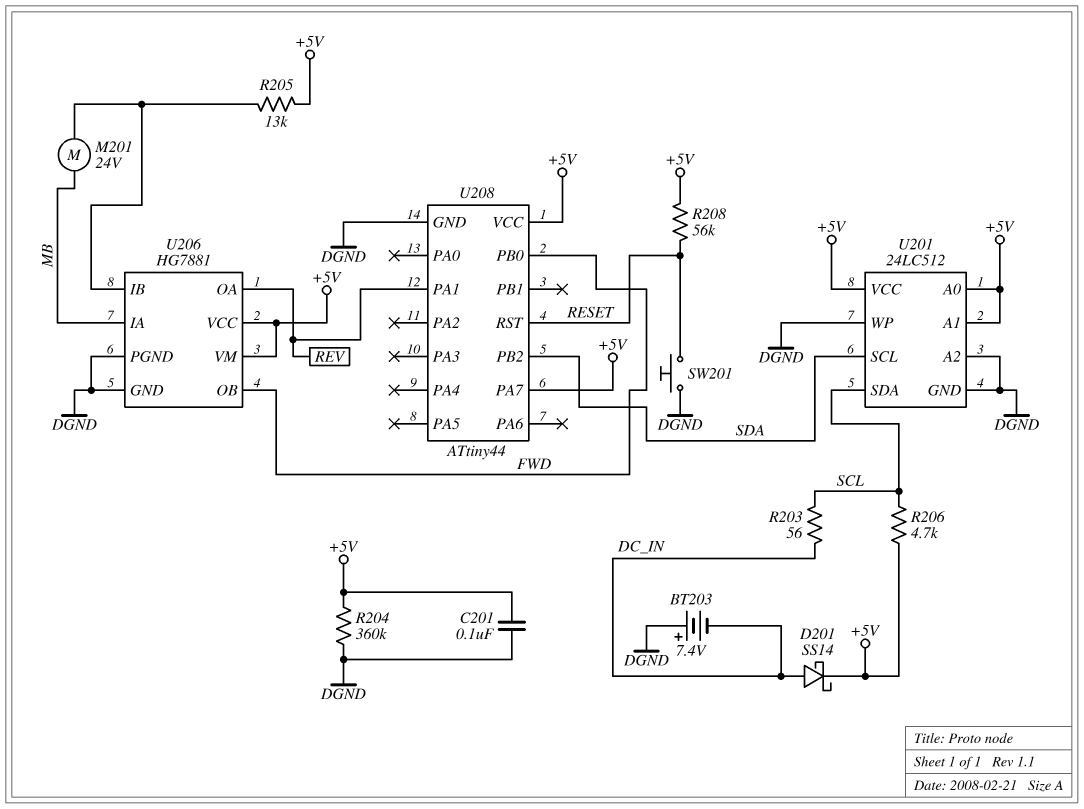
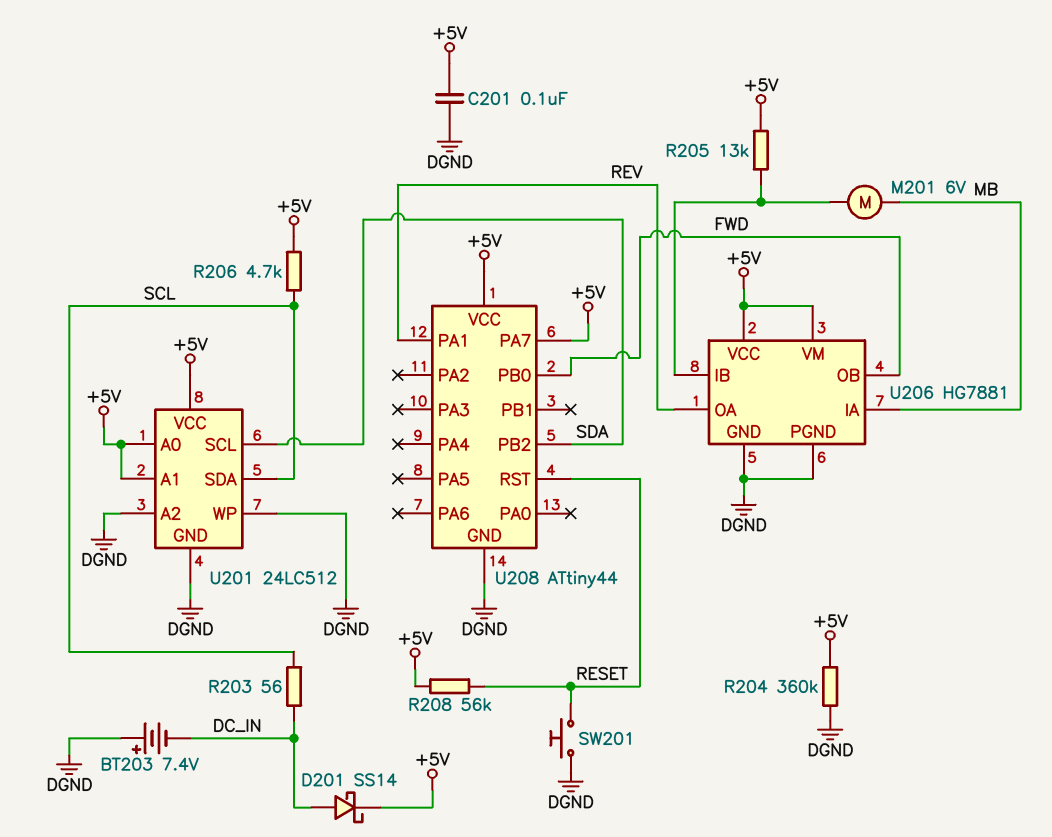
M201: motor 24V (MB, U206/IB) -> motor 6V (MB, U206/IB)

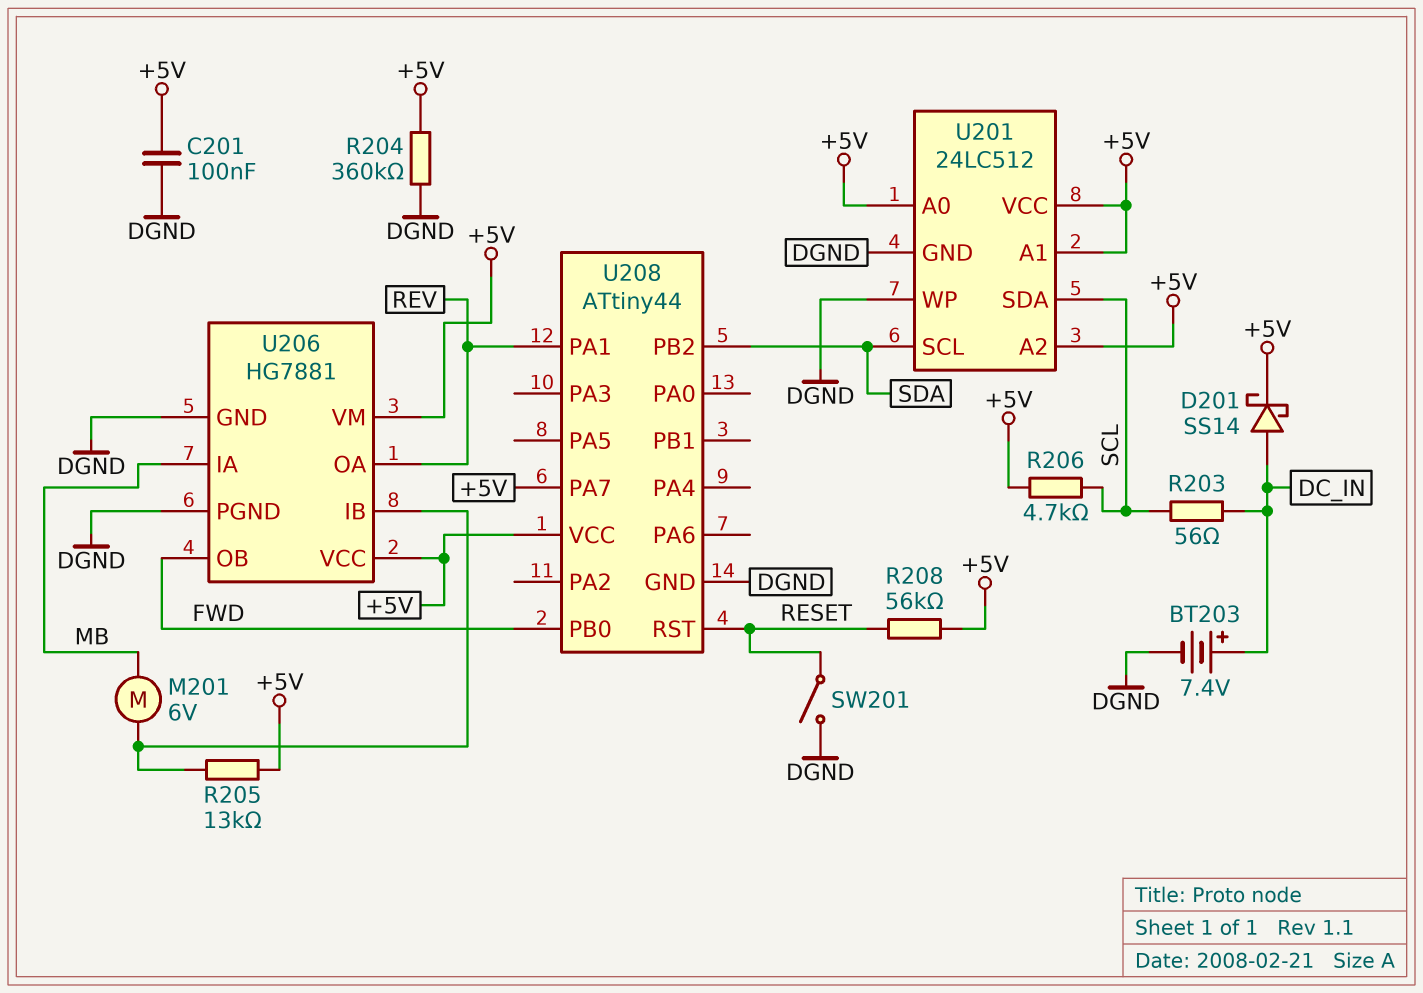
BT203: 7.4V (plus DGND, minus DC_IN) -> 7.4V (plus DC_IN, minus DGND)
SW201: button (DGND, RESET) -> switch (DGND, RESET)
U201 pin A2: DGND -> +5V

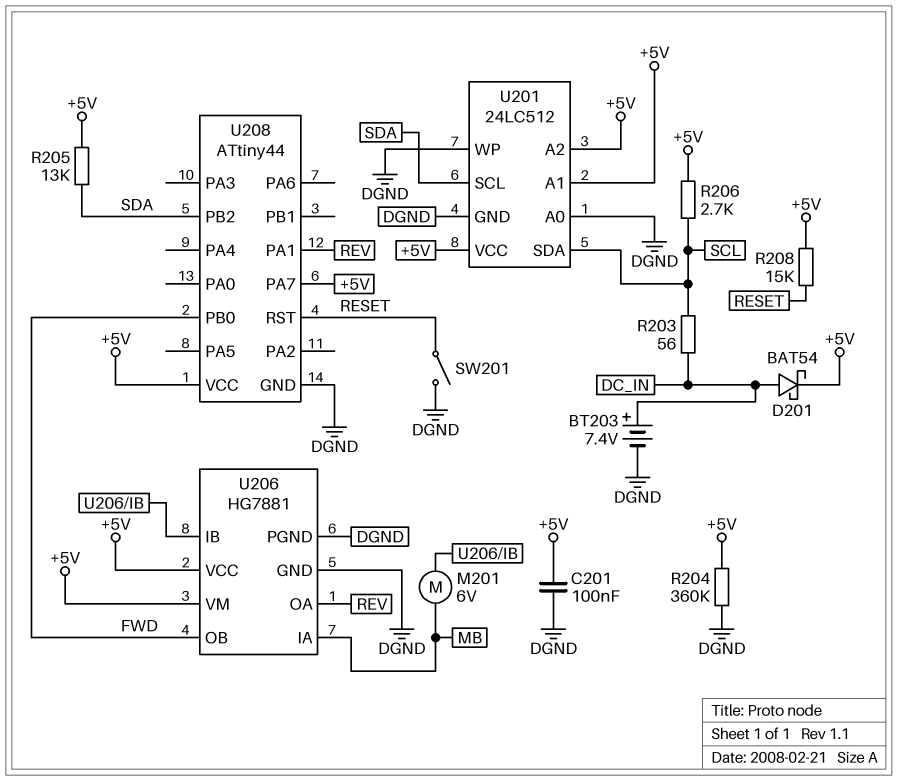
D201: schottky SS14 (A DC_IN, K +5V) -> schottky BAT54 (A DC_IN, K +5V)
R205: 13k (+5V, U206/IB) -> 13k (+5V, SDA)
R206: 4.7k (+5V, SCL) -> 2.7k (+5V, SCL)
R208: 56k (+5V, RESET) -> 15k (+5V, RESET)
U201 pin A0: +5V -> DGND

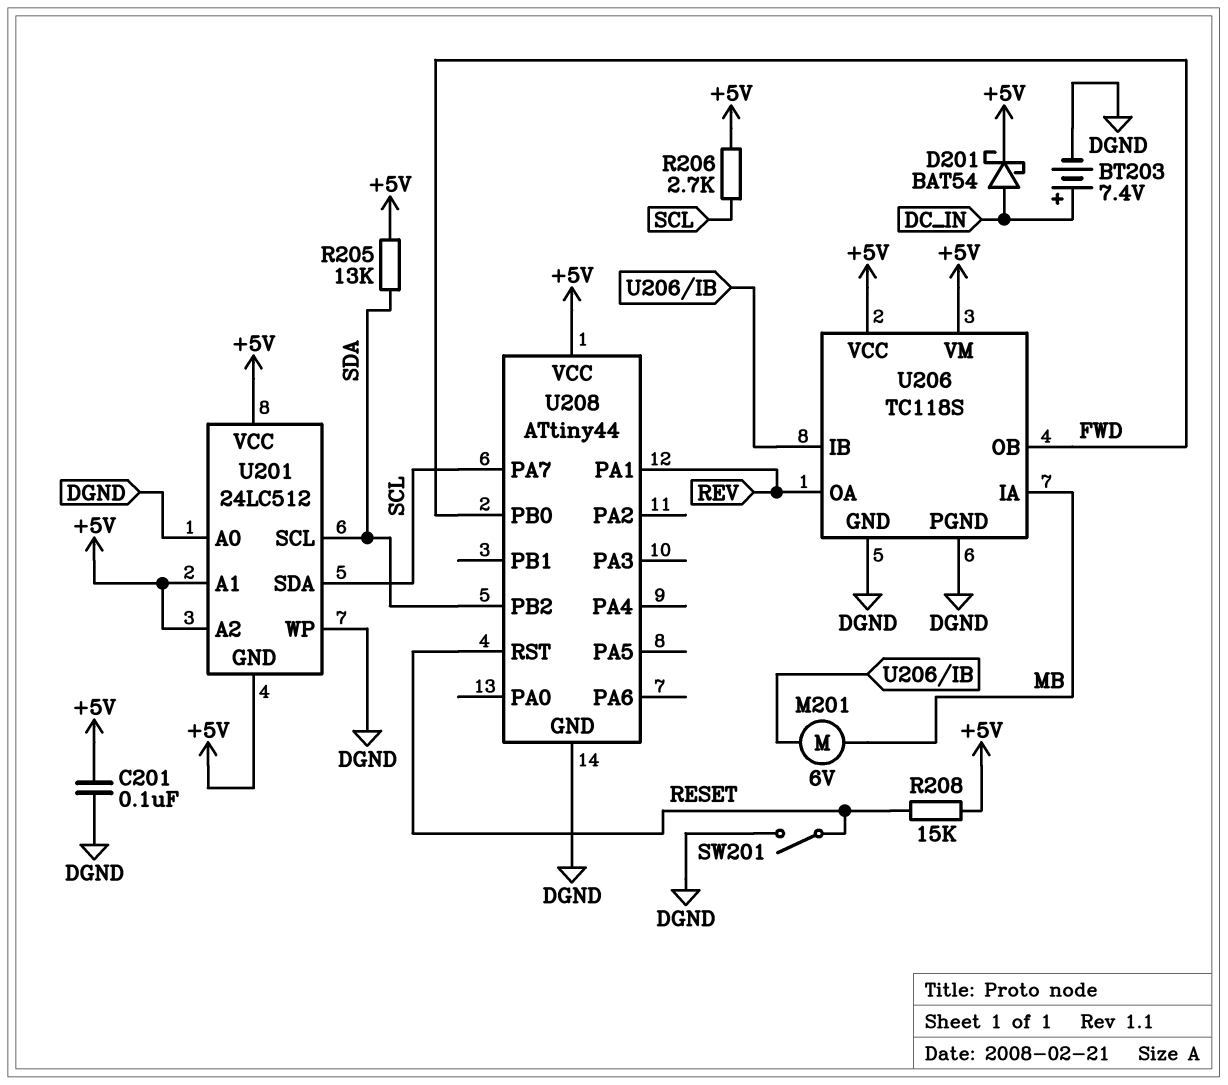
R203: 56 (DC_IN, SCL) -> none
R204: 360k (+5V, DGND) -> none
U201 pin GND: DGND -> +5V
U206: HG7881 -> TC118S
U208 pin PA7: +5V -> SCL

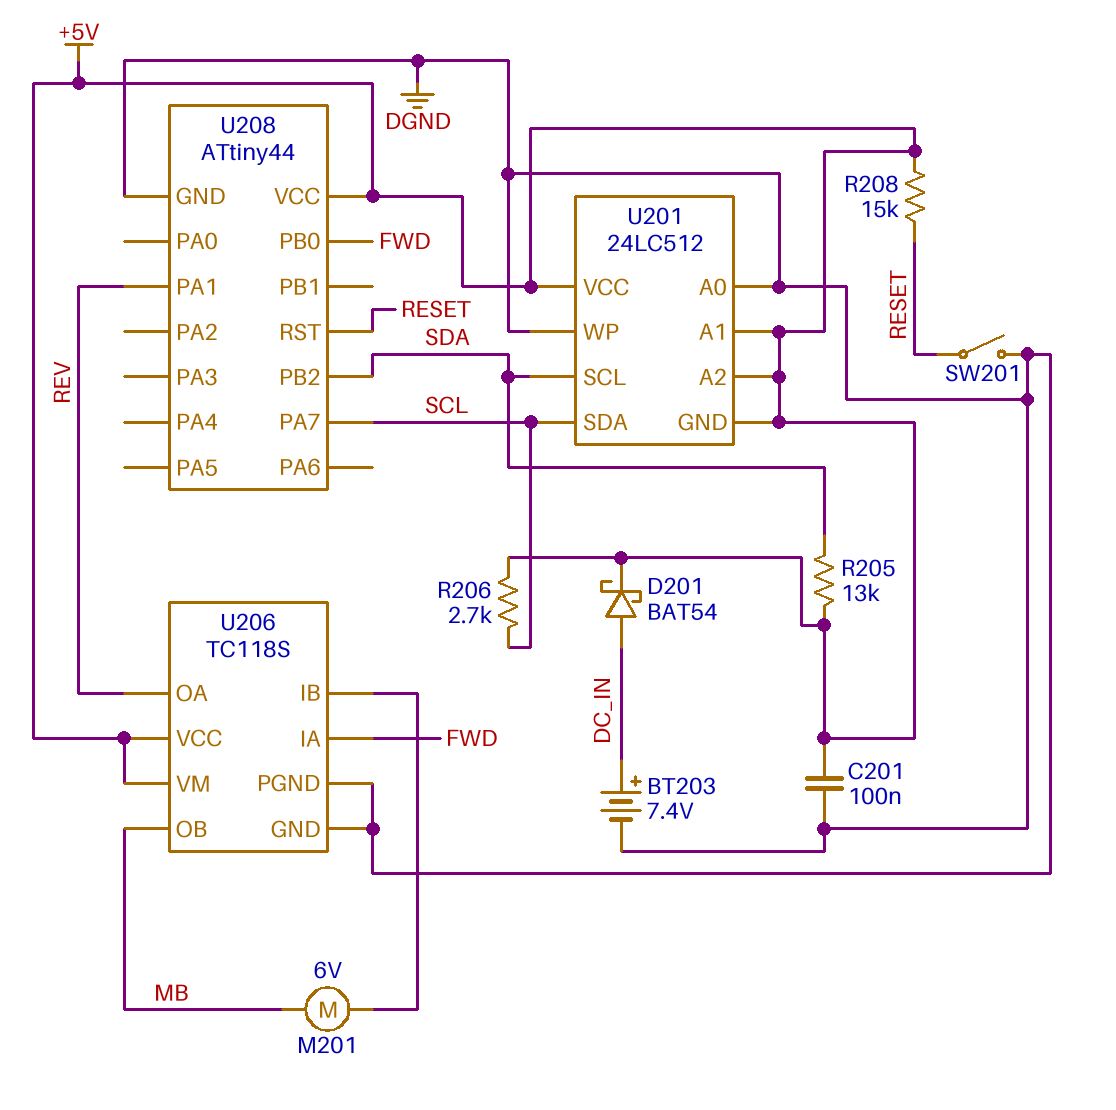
U206 pin IA: MB -> FWD
U206 pin OB: FWD -> MB

